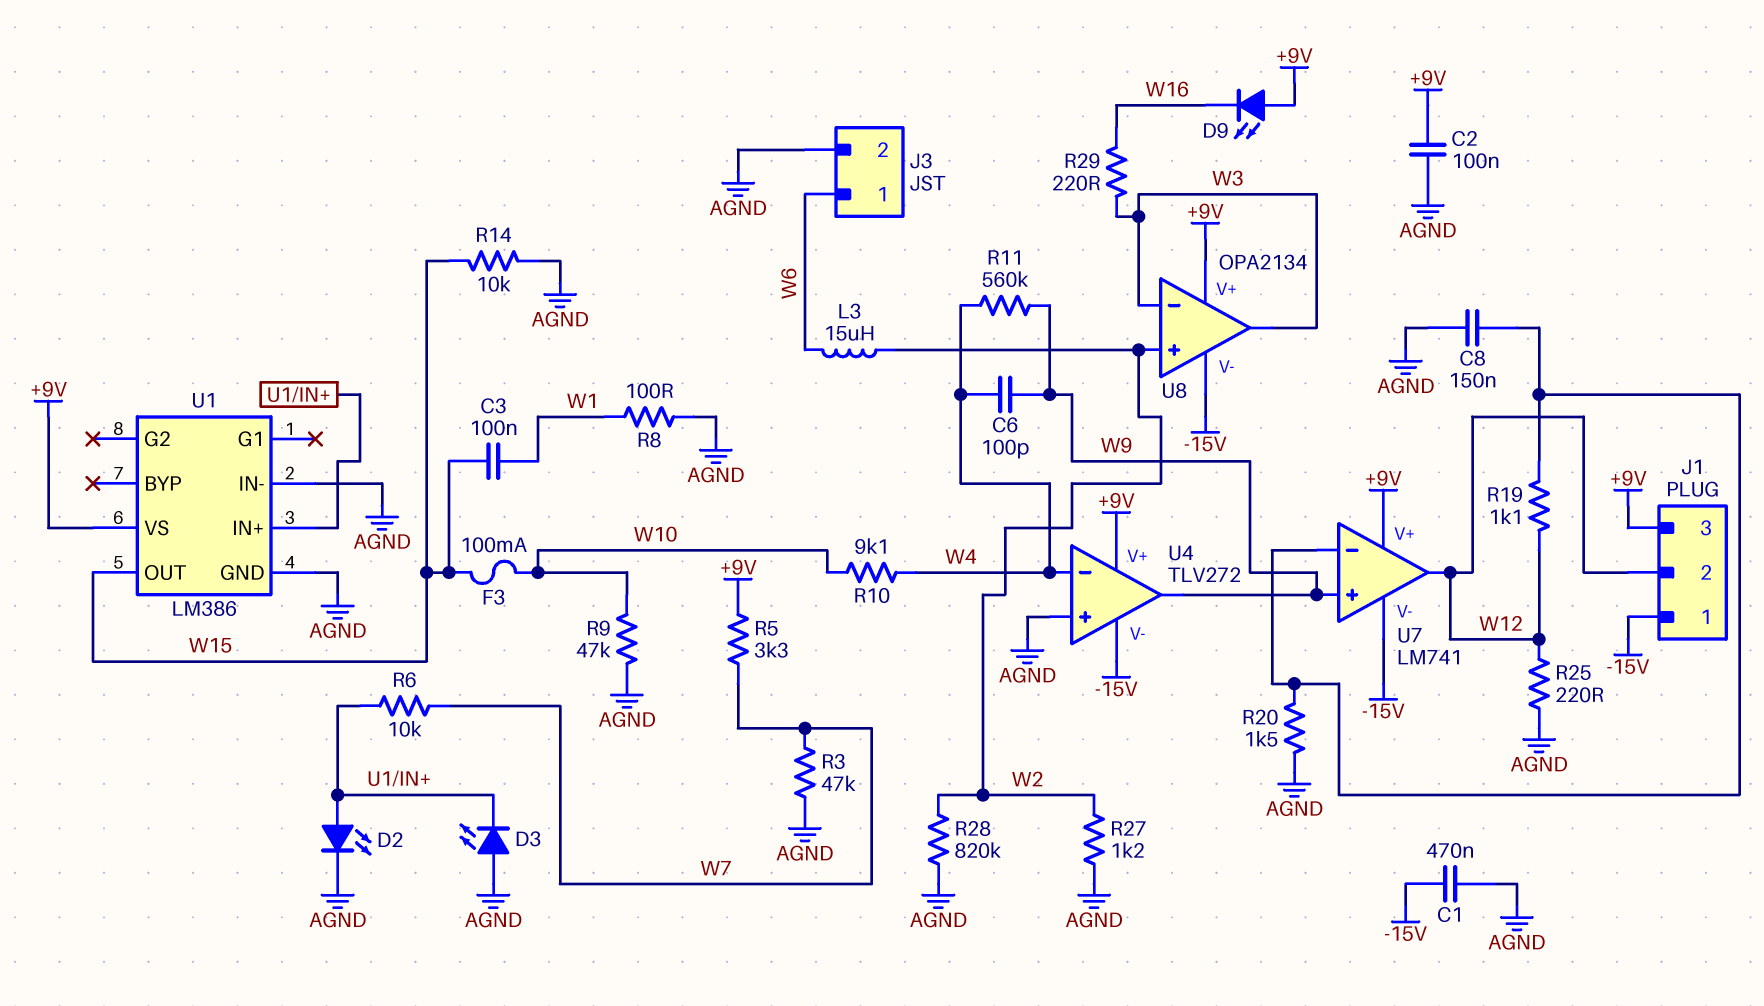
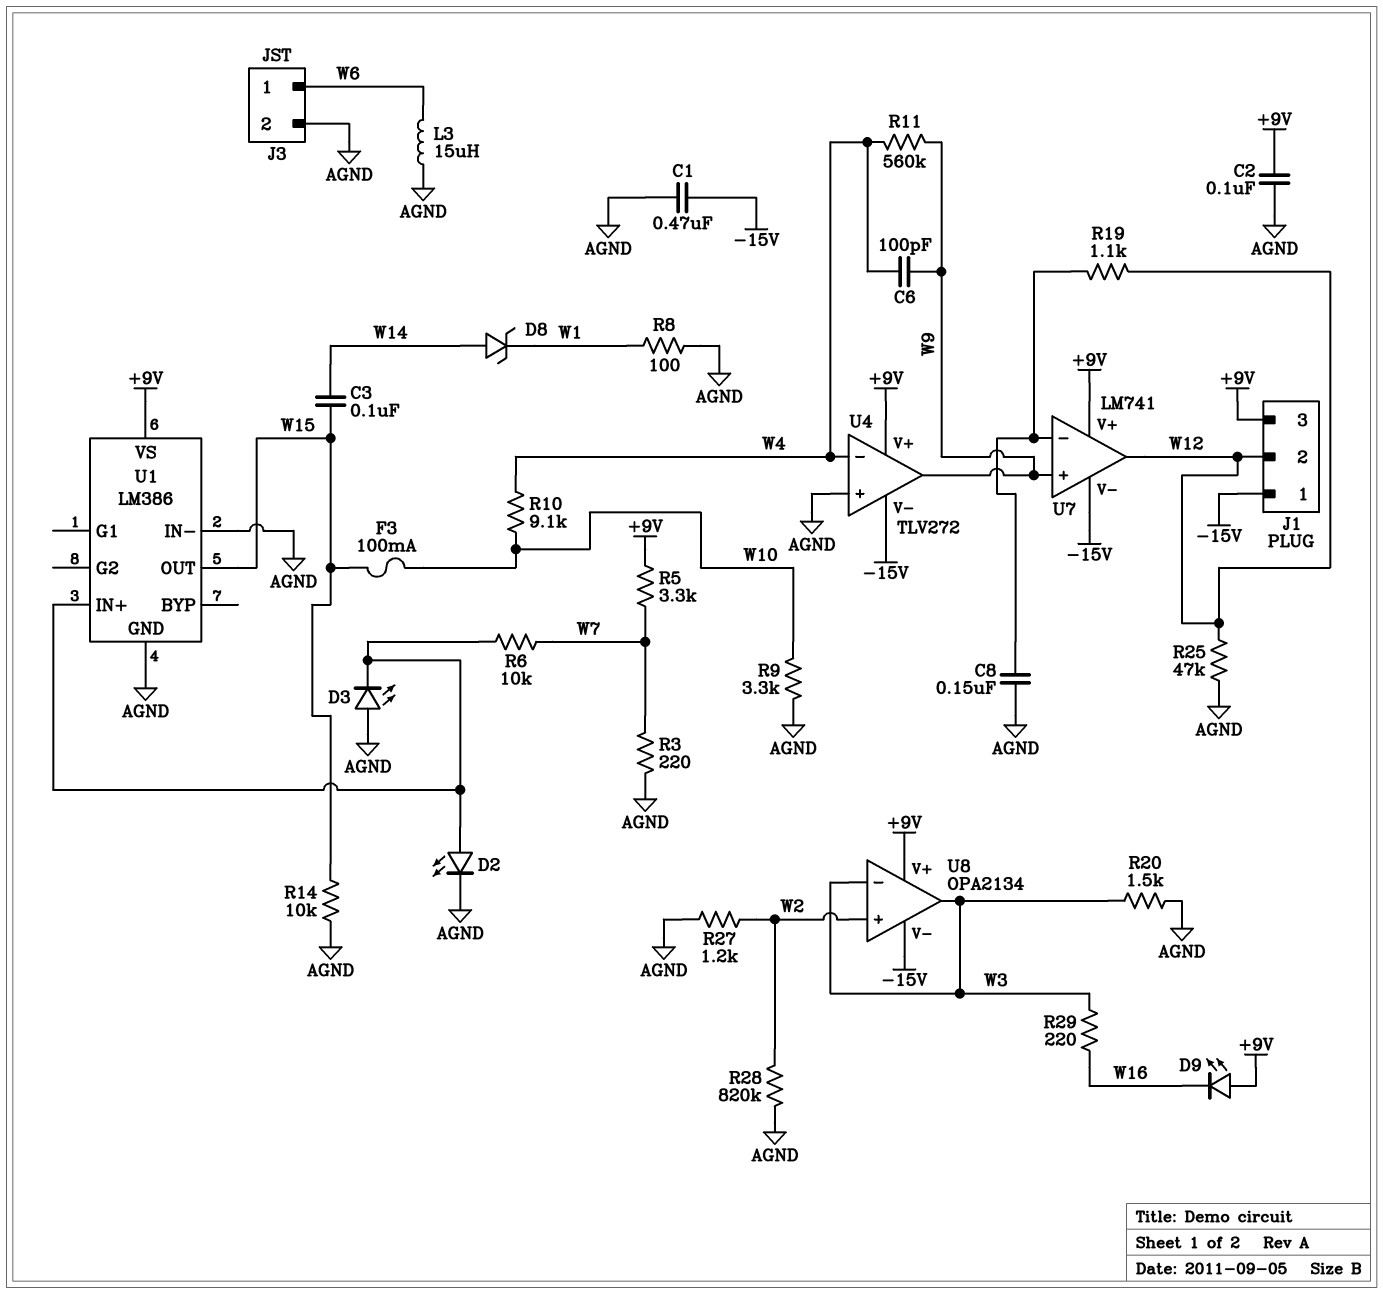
C3: 100nF (W1, W15) -> 100nF (W14, W15)
D8: none -> zener (A W14, K W1)
L3: 15uH (W2, W6) -> 15uH (AGND, W6)
R3: 47k (AGND, W7) -> 220 (AGND, W7)
R9: 47k (AGND, W10) -> 3.3k (AGND, W10)
R20: 1.5k (AGND, U7/in-) -> 1.5k (AGND, W3)
R25: 220 (AGND, W12) -> 47k (AGND, W12)

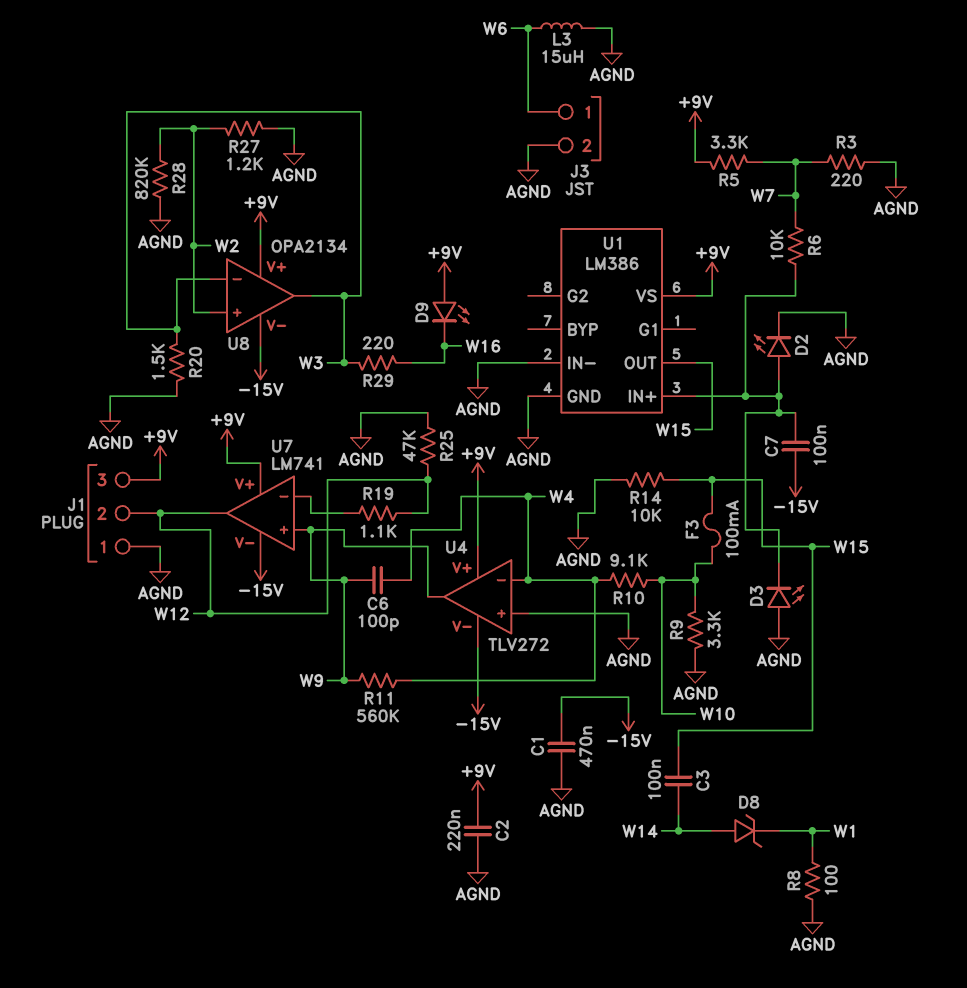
C2: 100nF (+9V, AGND) -> 220nF (+9V, AGND)
C7: none -> 100nF (-15V, U1/IN+)
C8: 150nF (AGND, U7/in-) -> none
J1 pin 1: -15V -> AGND

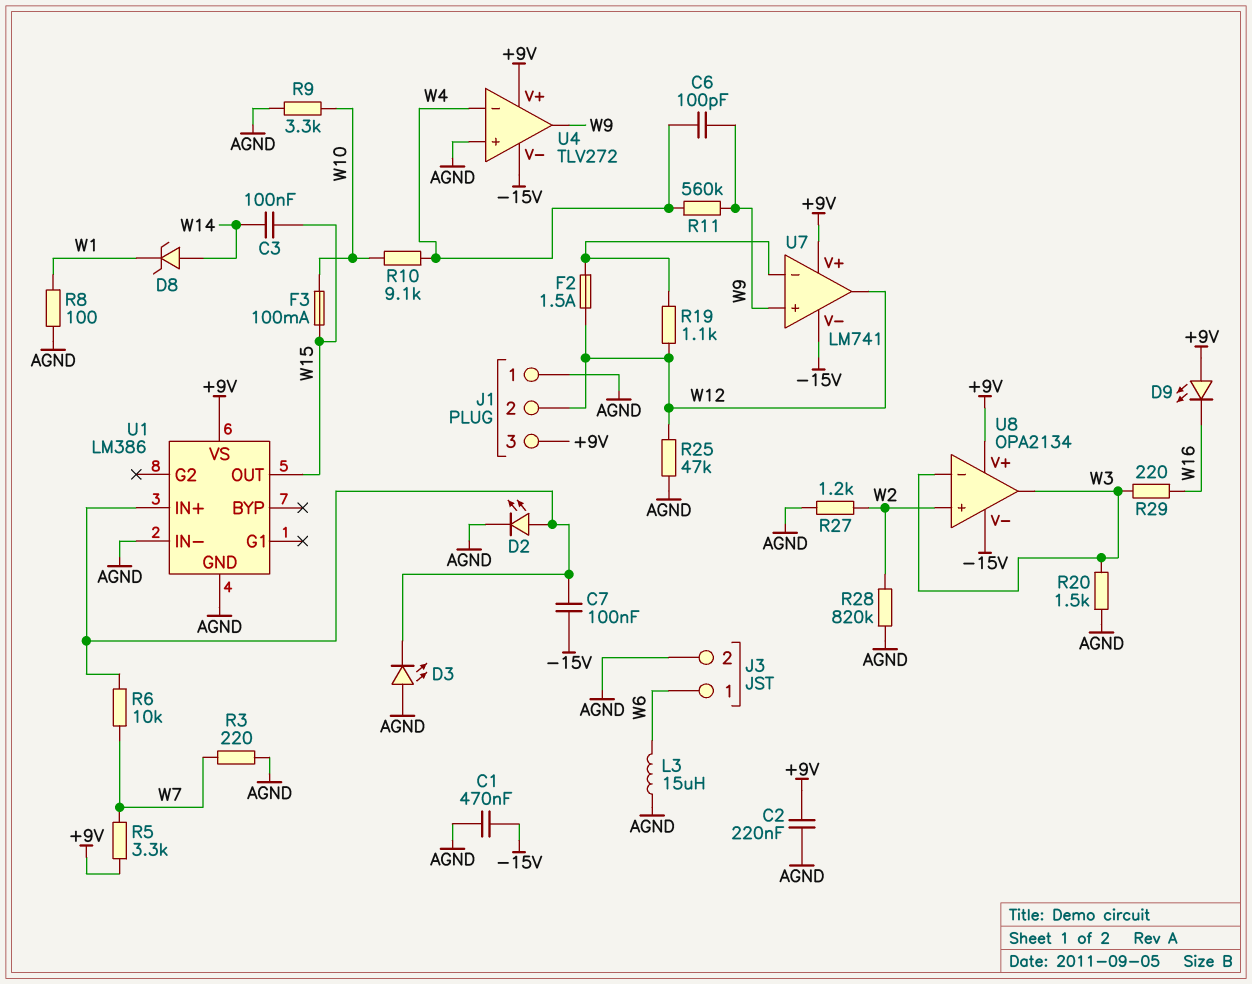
F2: none -> 1.5A (U7/in-, W12)
R14: 10k (AGND, W15) -> none

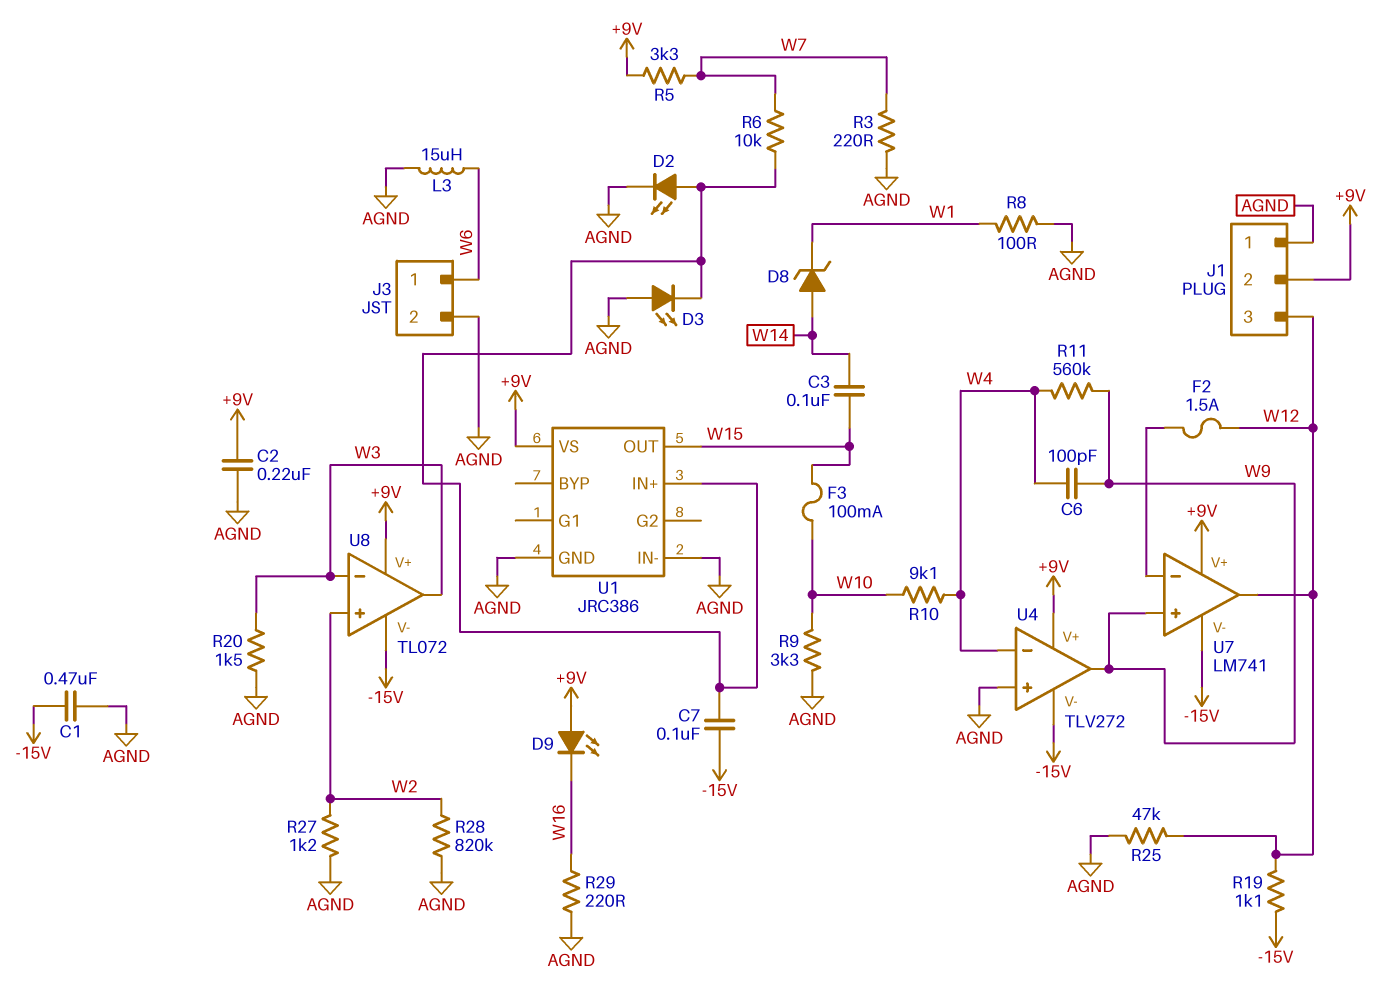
J1 pin 2: W12 -> +9V
J1 pin 3: +9V -> W12
R19: 1.1k (U7/in-, W12) -> 1.1k (-15V, W12)
R29: 220 (W3, W16) -> 220 (AGND, W16)
U1: LM386 -> JRC386
U8: OPA2134 -> TL072

